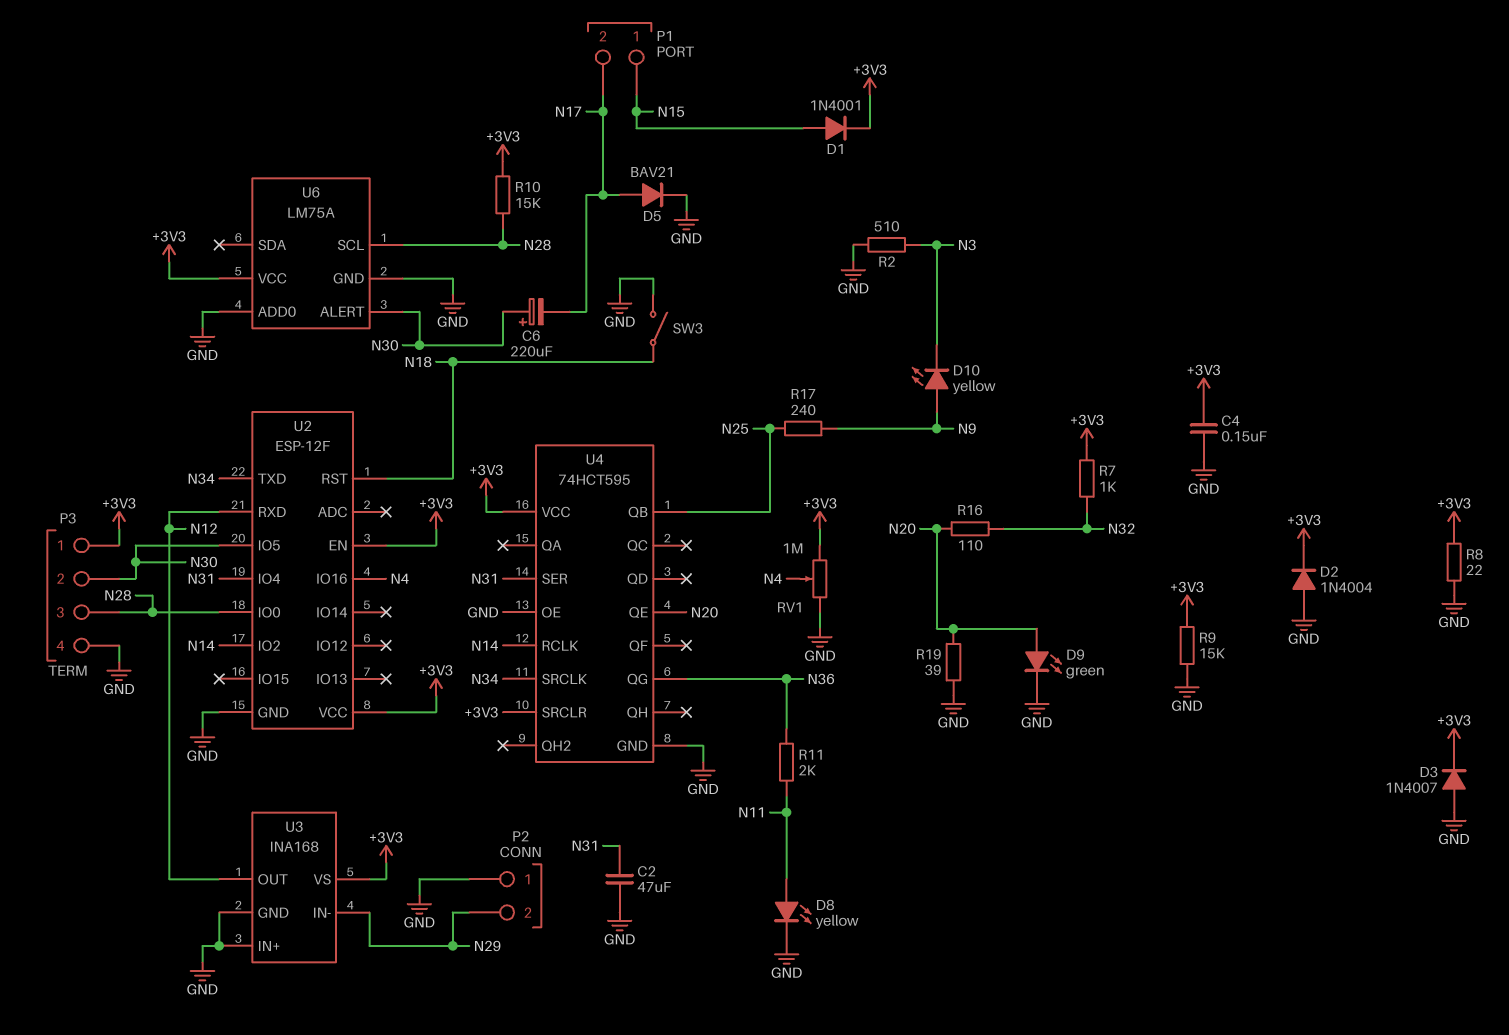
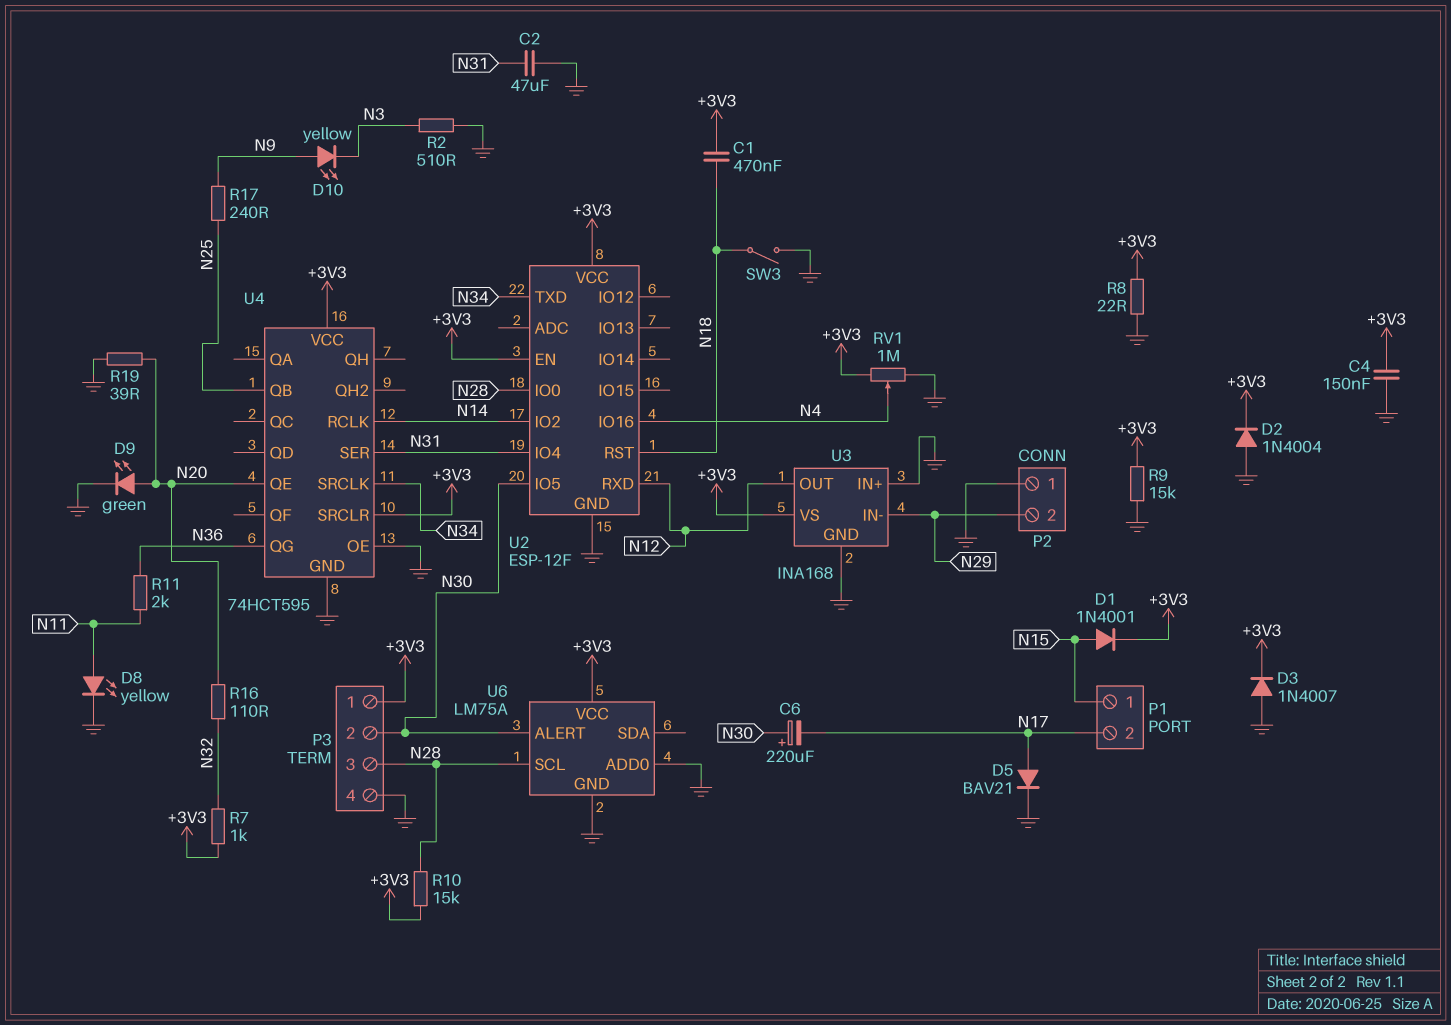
C1: none -> 470nF (+3V3, N18)

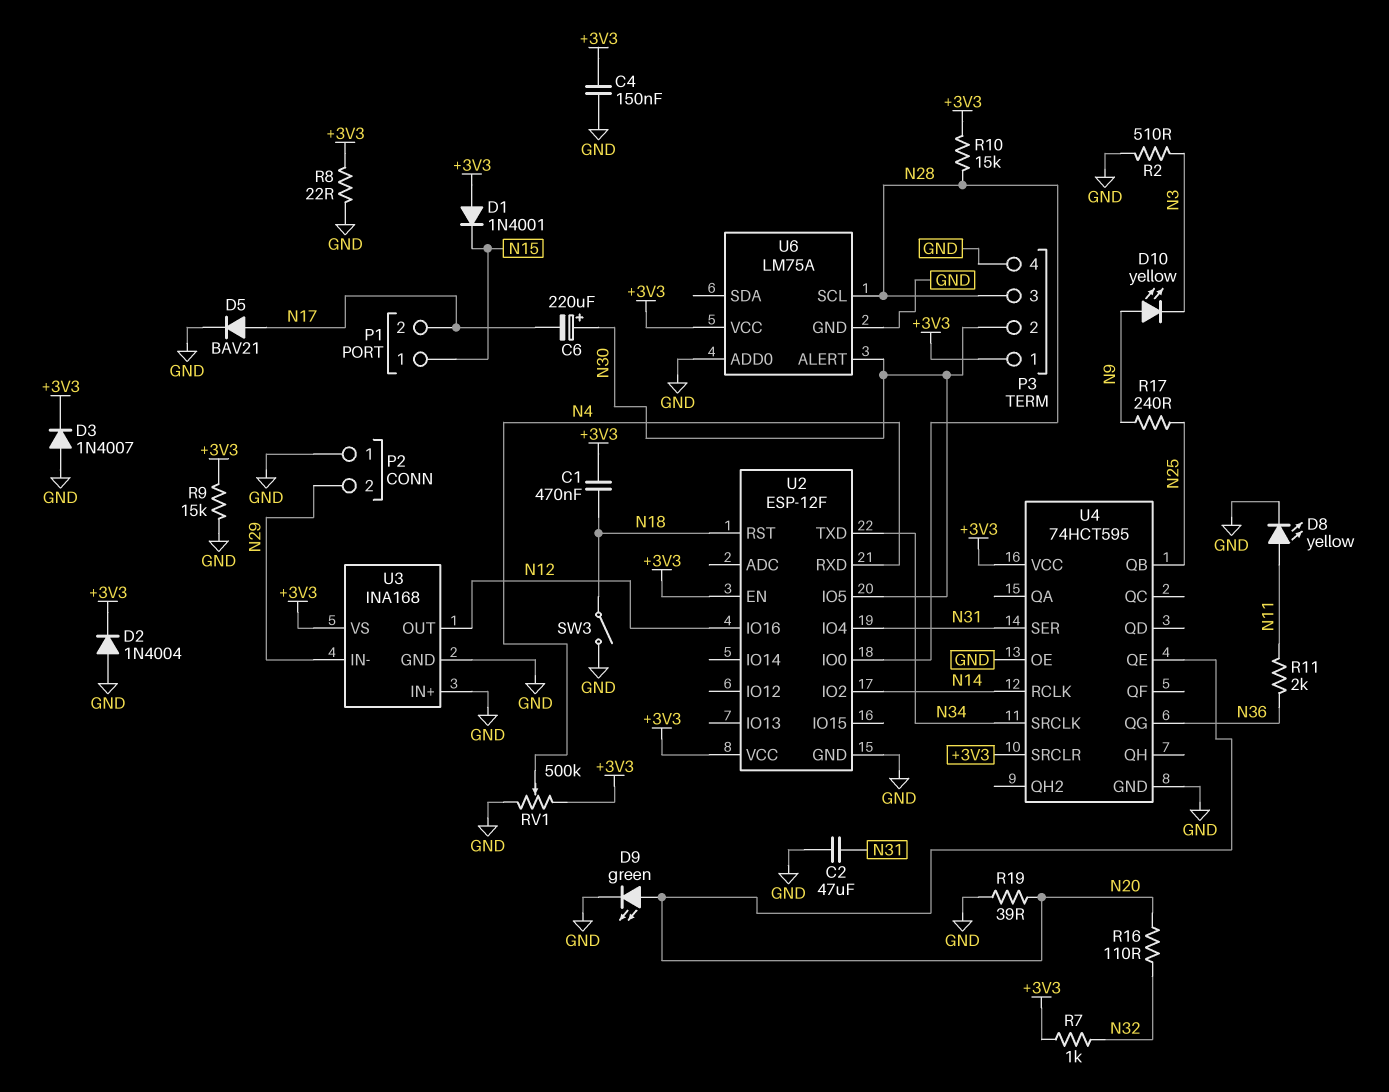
D1: diode 1N4001 (A N15, K +3V3) -> diode 1N4001 (A +3V3, K N15)
RV1: 1M (+3V3, GND, wiper N4) -> 500k (+3V3, GND, wiper N4)
U2 pin IO16: N4 -> N12
U2 pin RXD: N12 -> N4

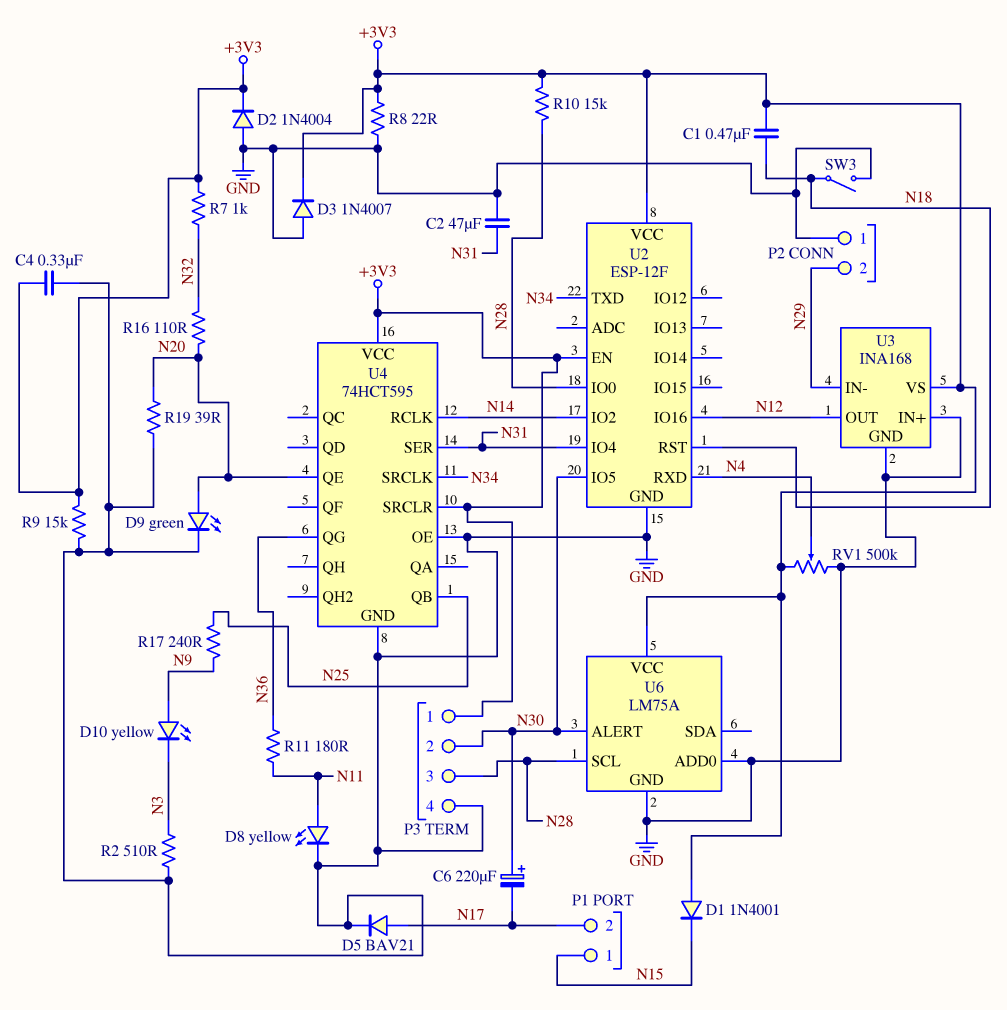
C4: 150nF (+3V3, GND) -> 330nF (+3V3, GND)
R11: 2k (N11, N36) -> 180 (N11, N36)

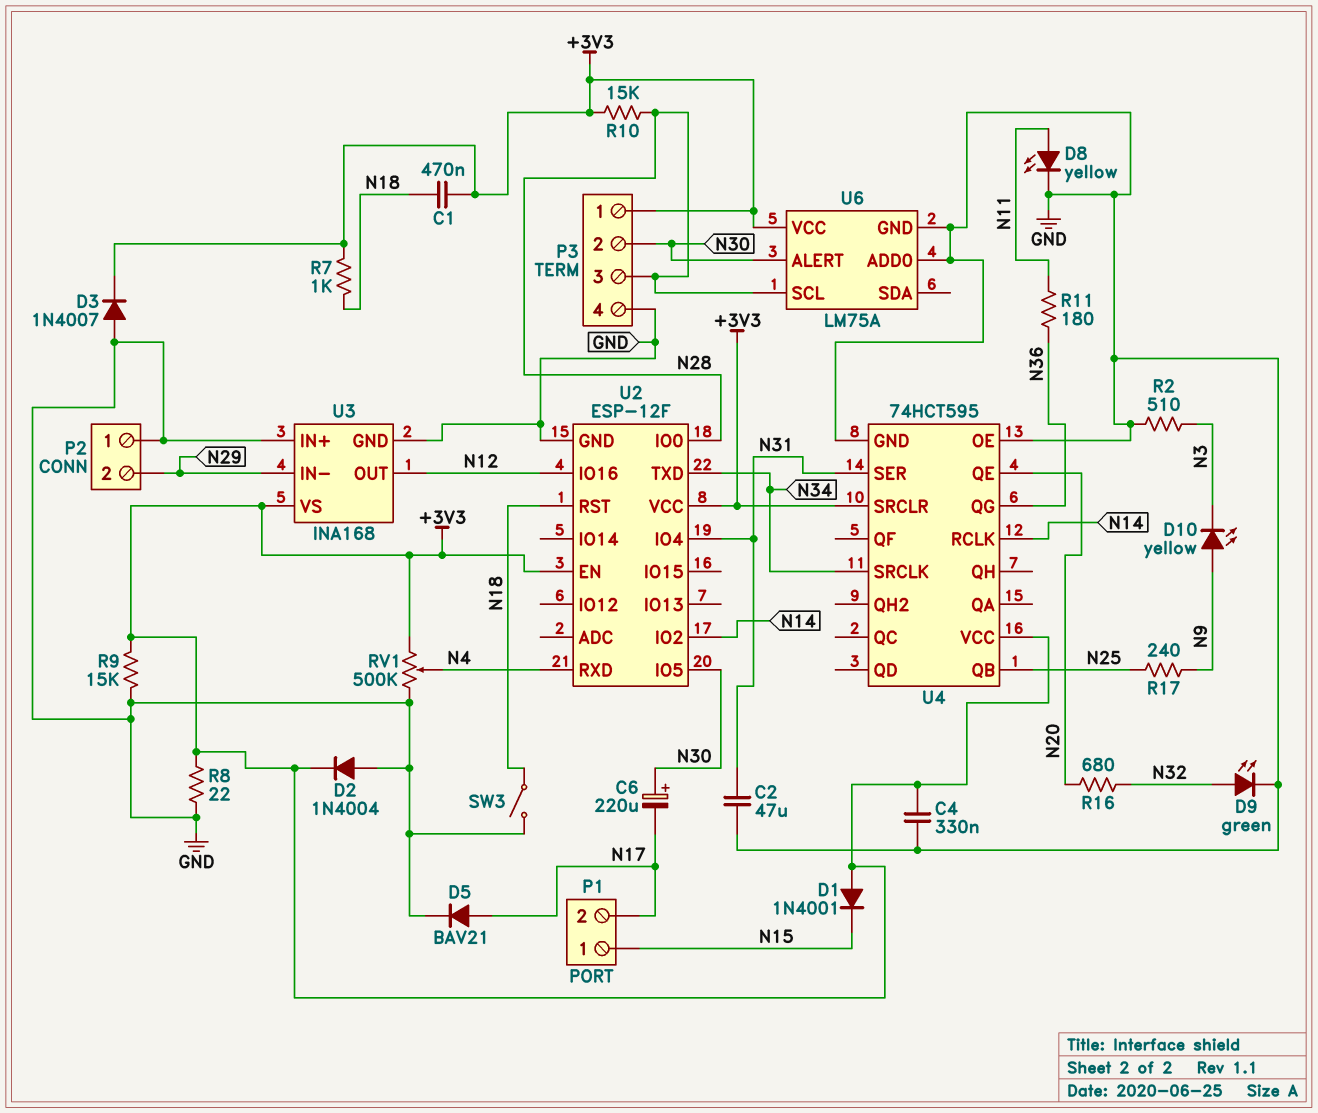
D9: LED green (A N20, K GND) -> LED green (A N32, K GND)
R7: 1k (+3V3, N32) -> 1k (+3V3, N18)
R16: 110 (N20, N32) -> 680 (N20, N32)
R19: 39 (GND, N20) -> none

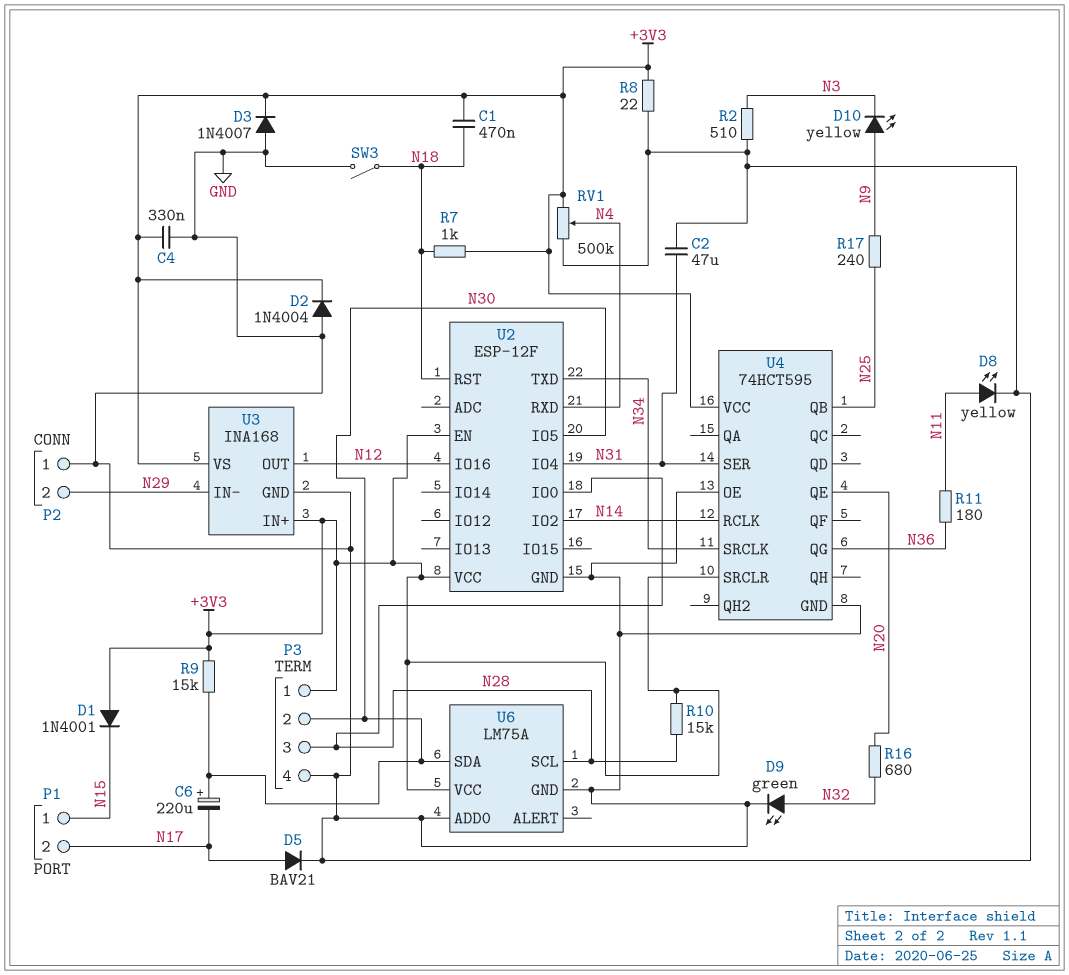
R9: 15k (+3V3, GND) -> 15k (+3V3, N30)
U3 pin IN+: GND -> +3V3
U6 pin ALERT: N30 -> none
U6 pin SDA: none -> N30

